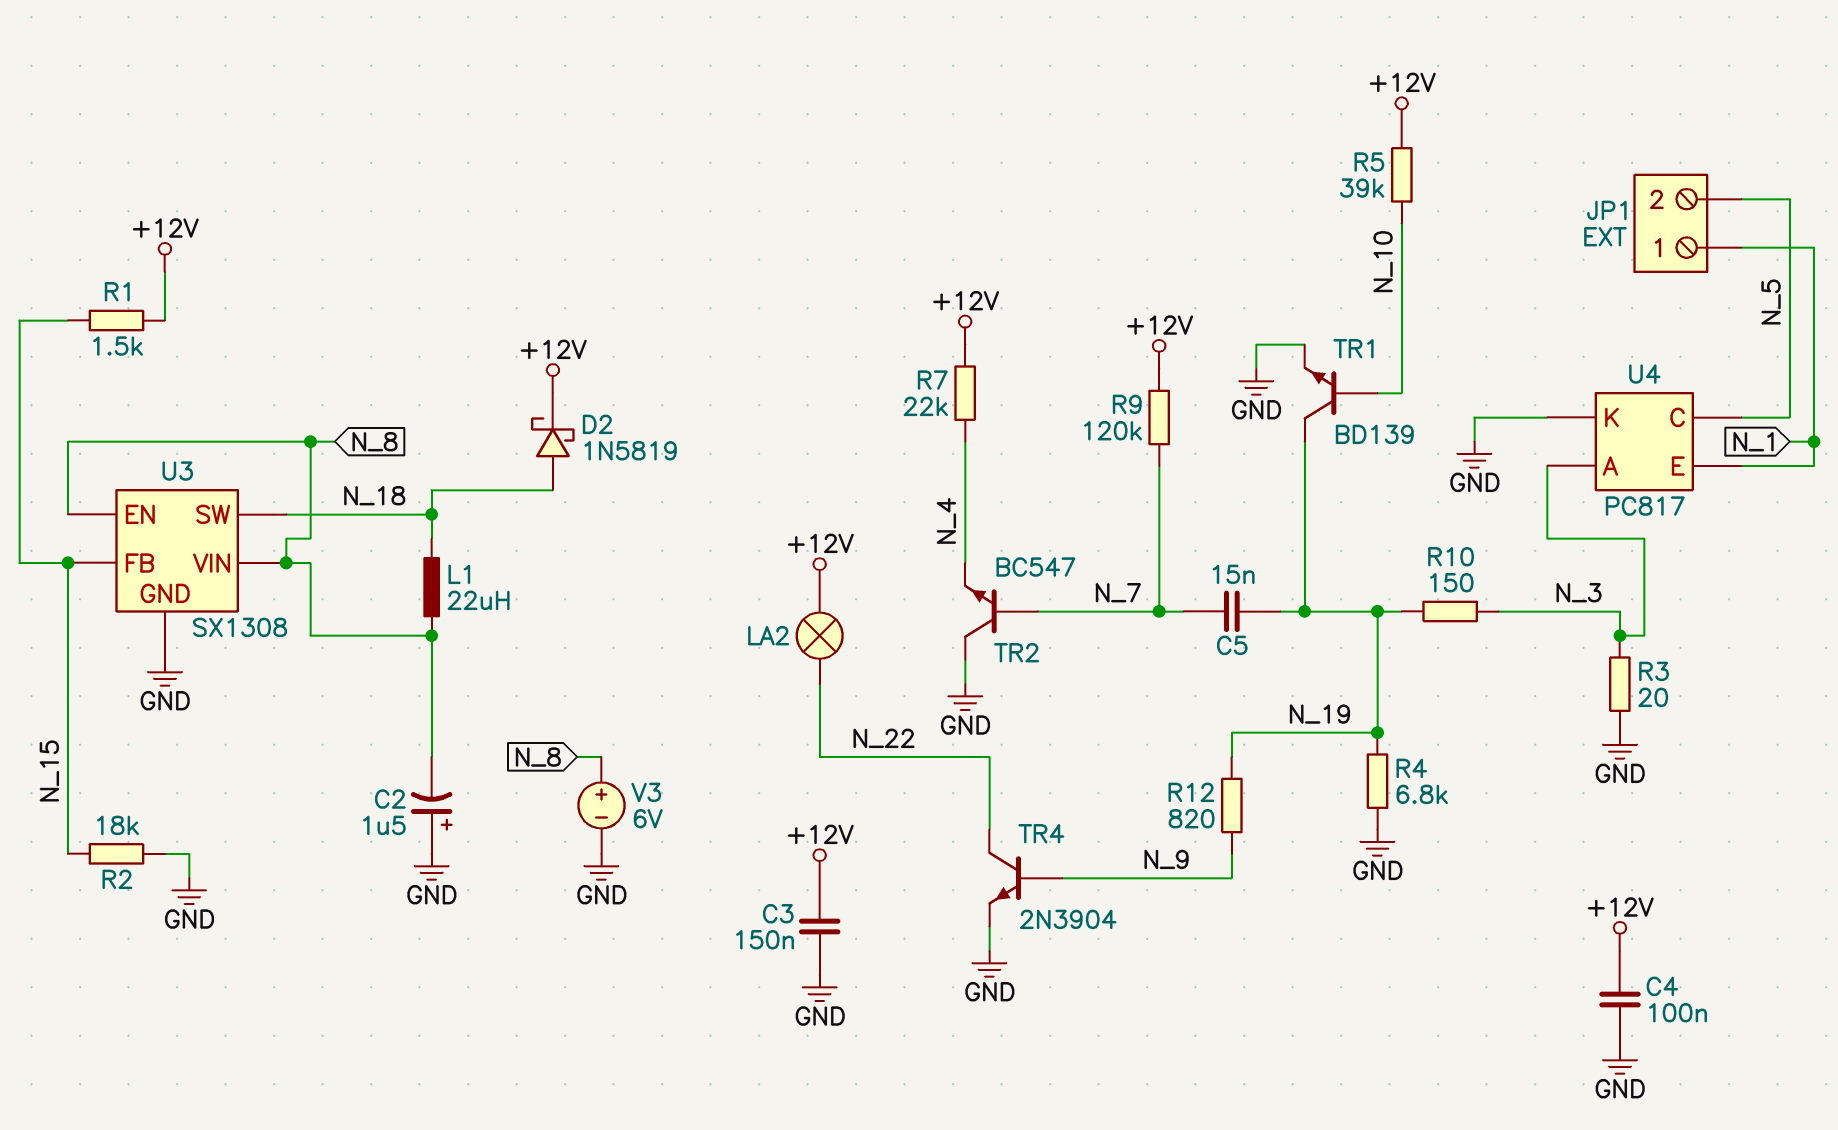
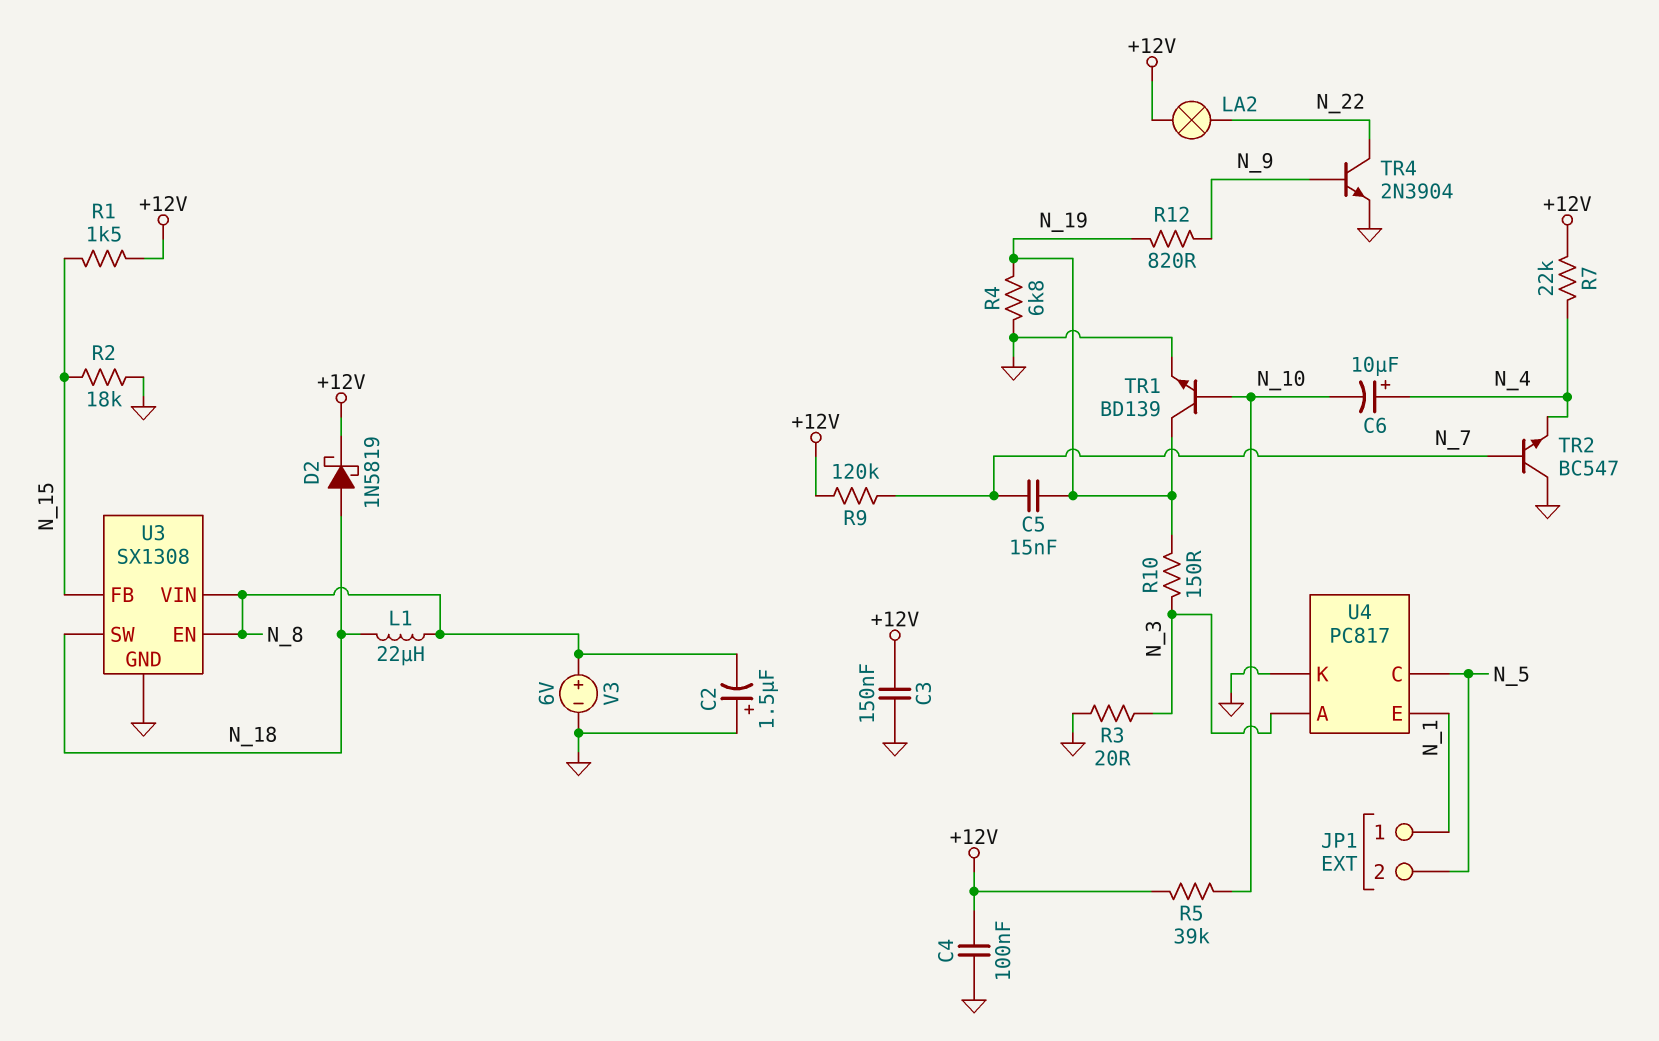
C6: none -> 10uF (plus N_4, minus N_10)

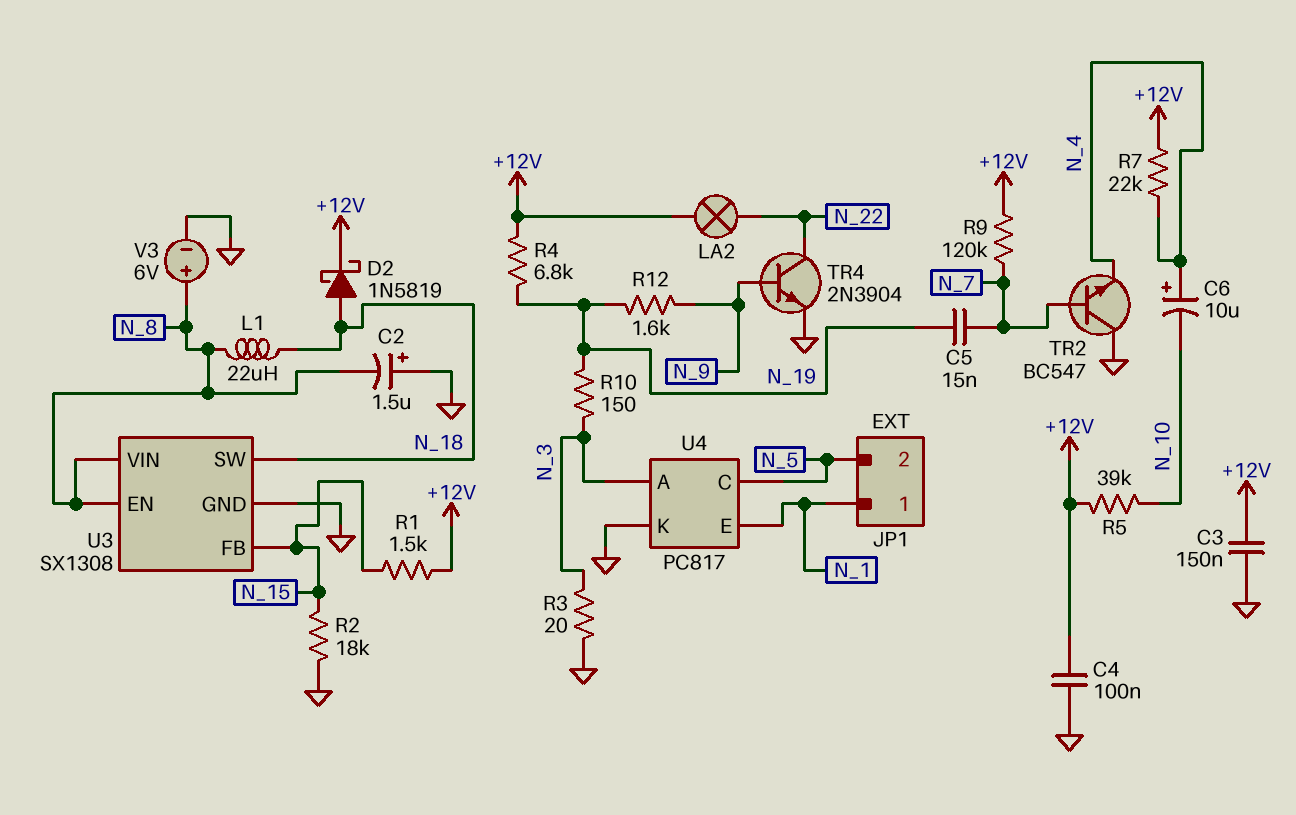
R4: 6.8k (GND, N_19) -> 6.8k (+12V, N_19)
R12: 820 (N_9, N_19) -> 1.6k (N_9, N_19)
TR1: NPN BD139 (B N_10, C N_19, E GND) -> none

